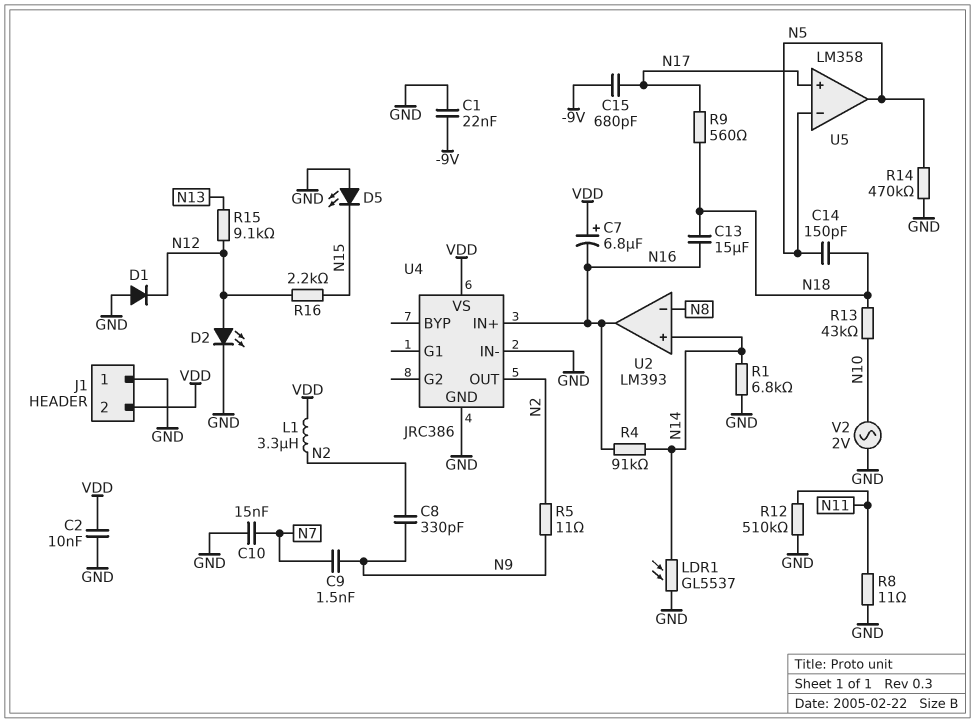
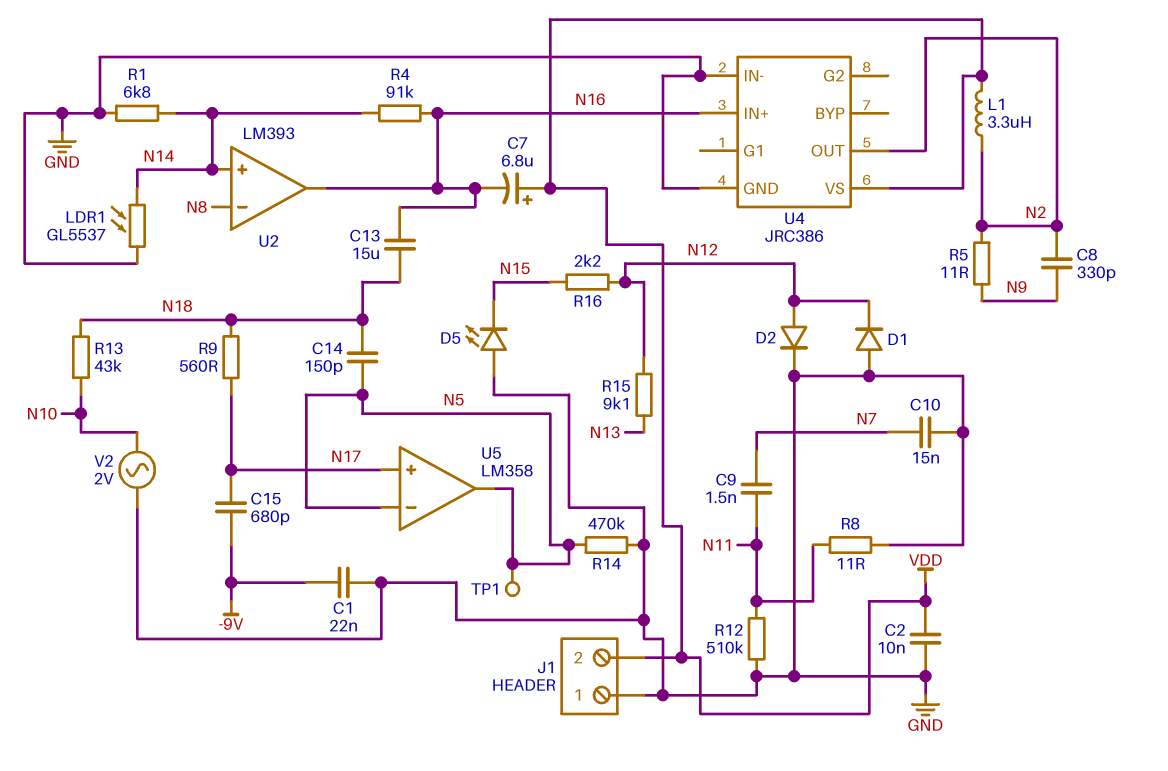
C9: 1.5nF (N7, N9) -> 1.5nF (N7, N11)
D2: LED (A N12, K GND) -> diode (A N12, K GND)
TP1: none -> test point (N5)

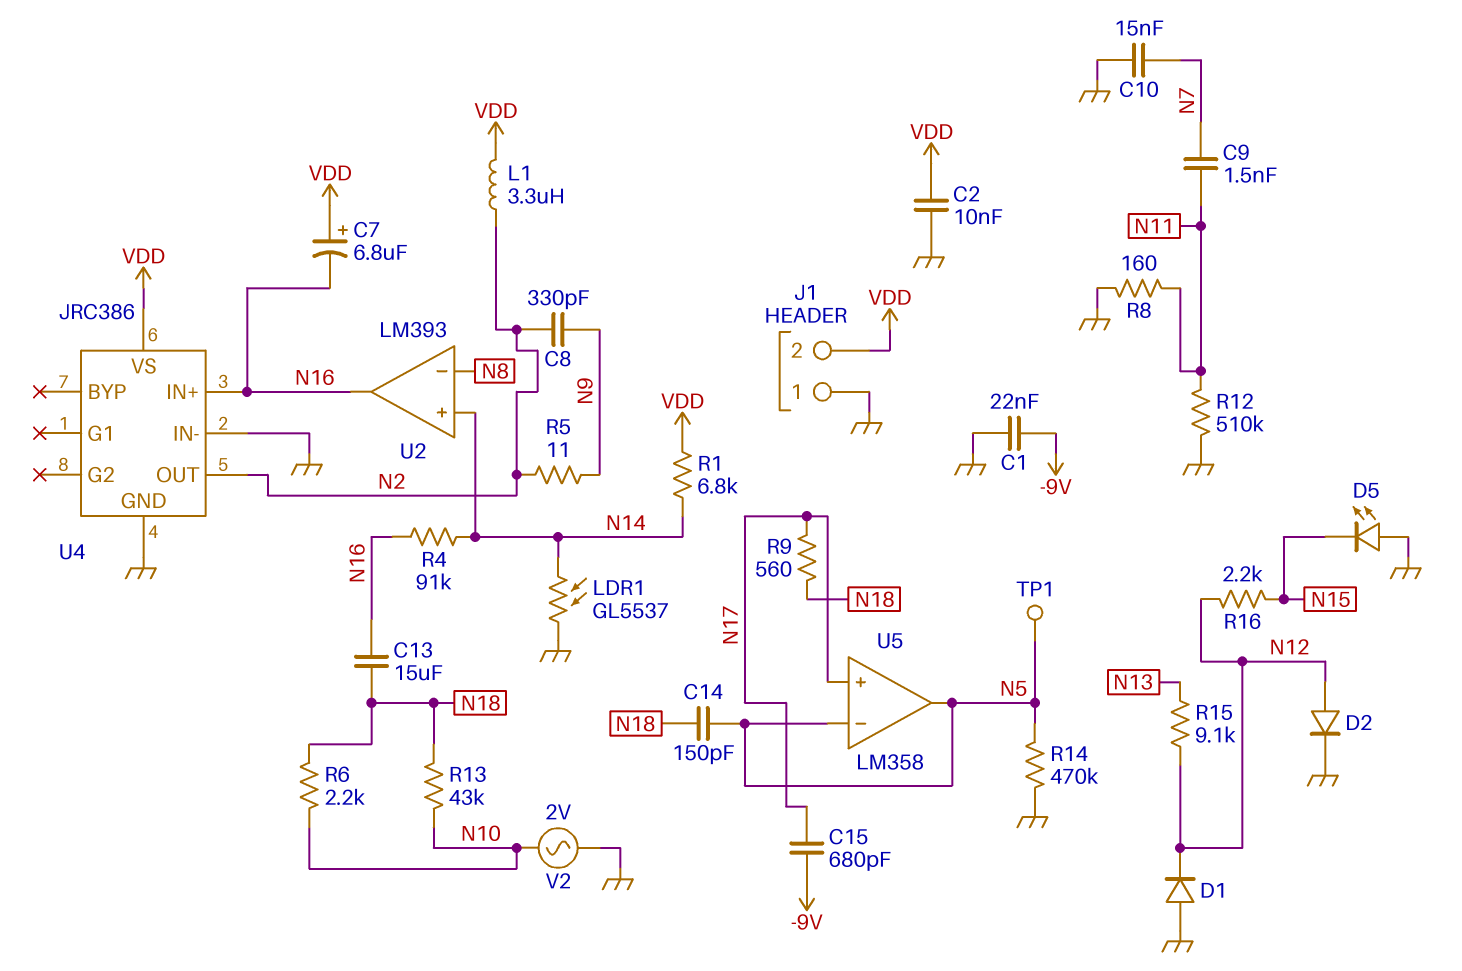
R1: 6.8k (GND, N14) -> 6.8k (N14, VDD)
R6: none -> 2.2k (N10, N18)
R8: 11 (GND, N11) -> 160 (GND, N11)

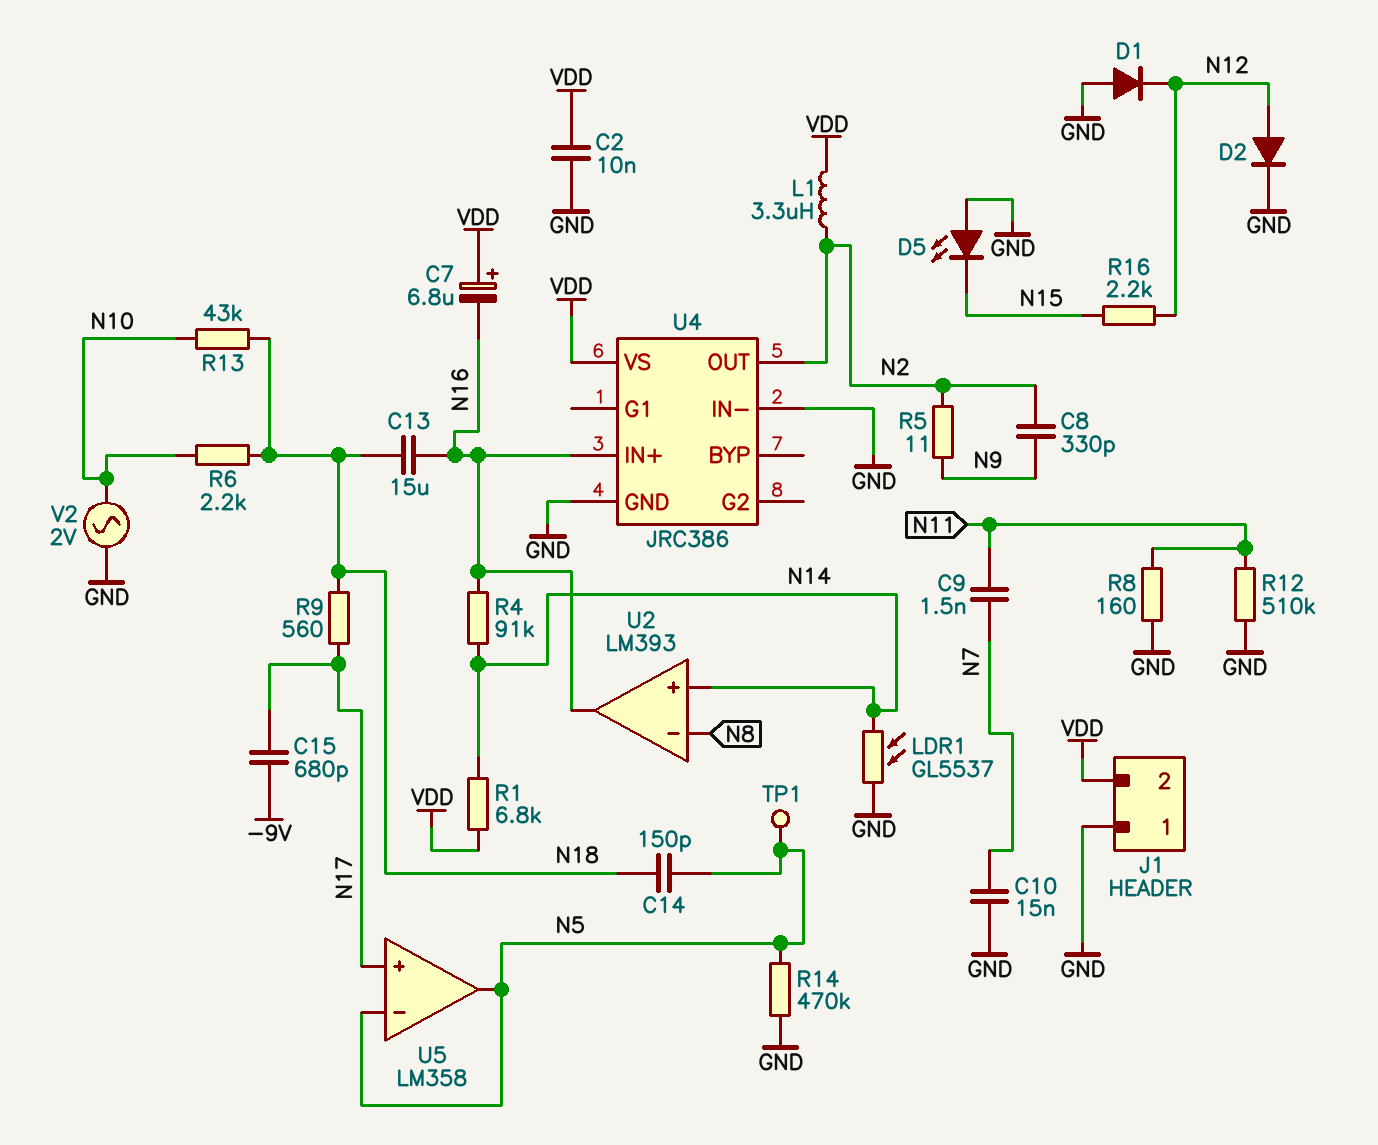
C1: 22nF (-9V, GND) -> none
R15: 9.1k (N12, N13) -> none

